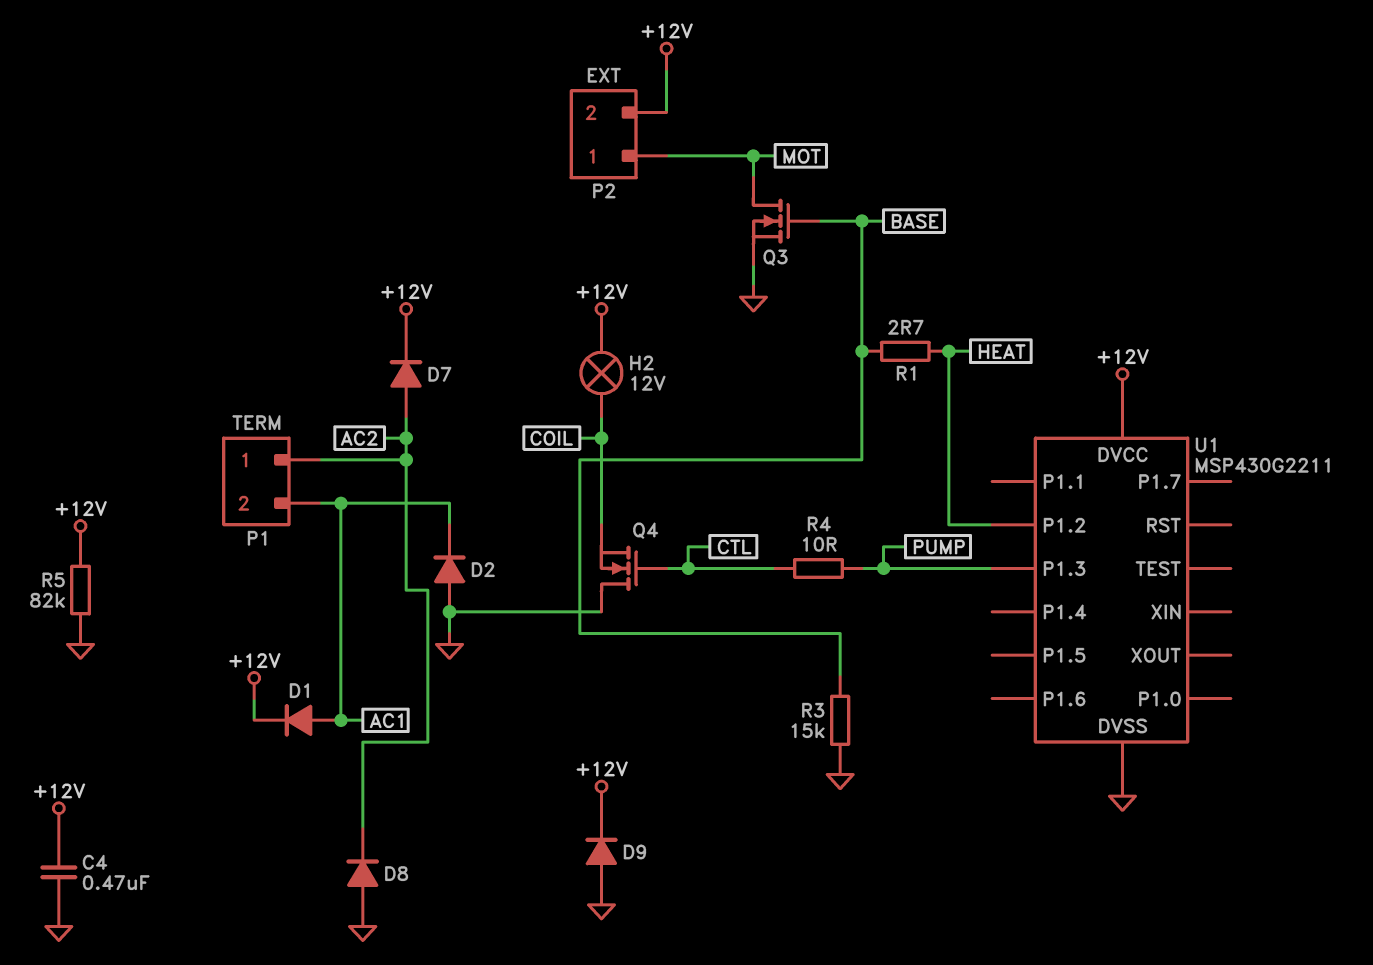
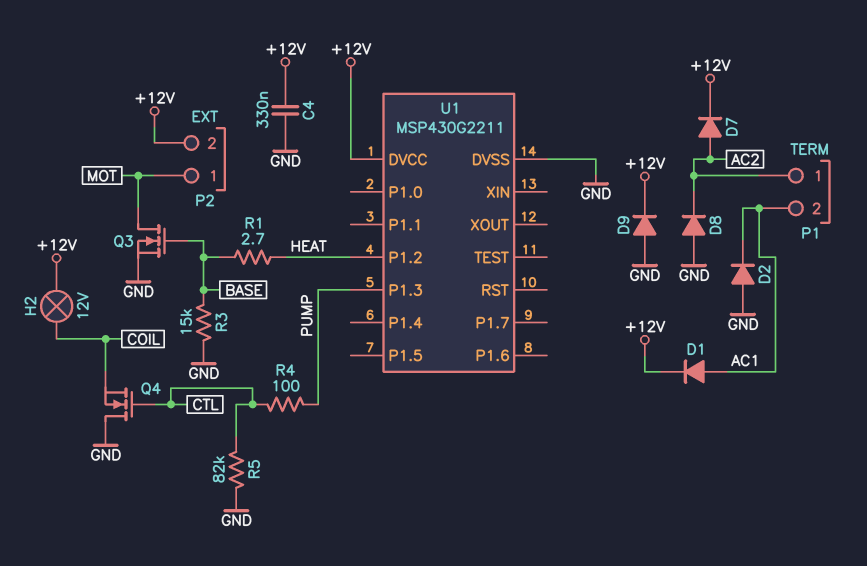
C4: 470nF (+12V, GND) -> 330nF (+12V, GND)
R4: 10 (CTL, PUMP) -> 100 (CTL, PUMP)
R5: 82k (+12V, GND) -> 82k (CTL, GND)

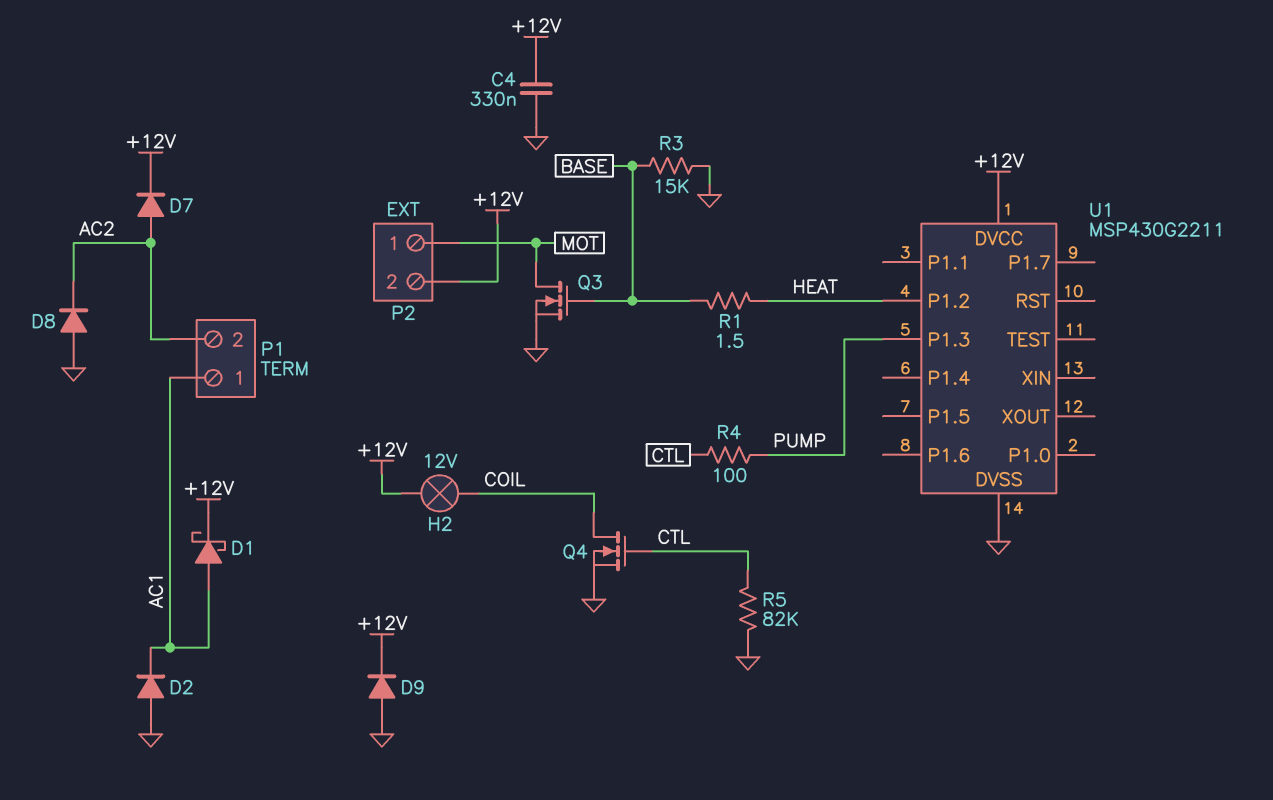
D1: diode (A AC1, K +12V) -> schottky (A AC1, K +12V)
P1 pin 1: AC2 -> AC1
P1 pin 2: AC1 -> AC2
Q4: NMOS (G CTL, D GND, S COIL) -> NMOS (G CTL, D COIL, S GND)
R1: 2.7 (BASE, HEAT) -> 1.5 (BASE, HEAT)

